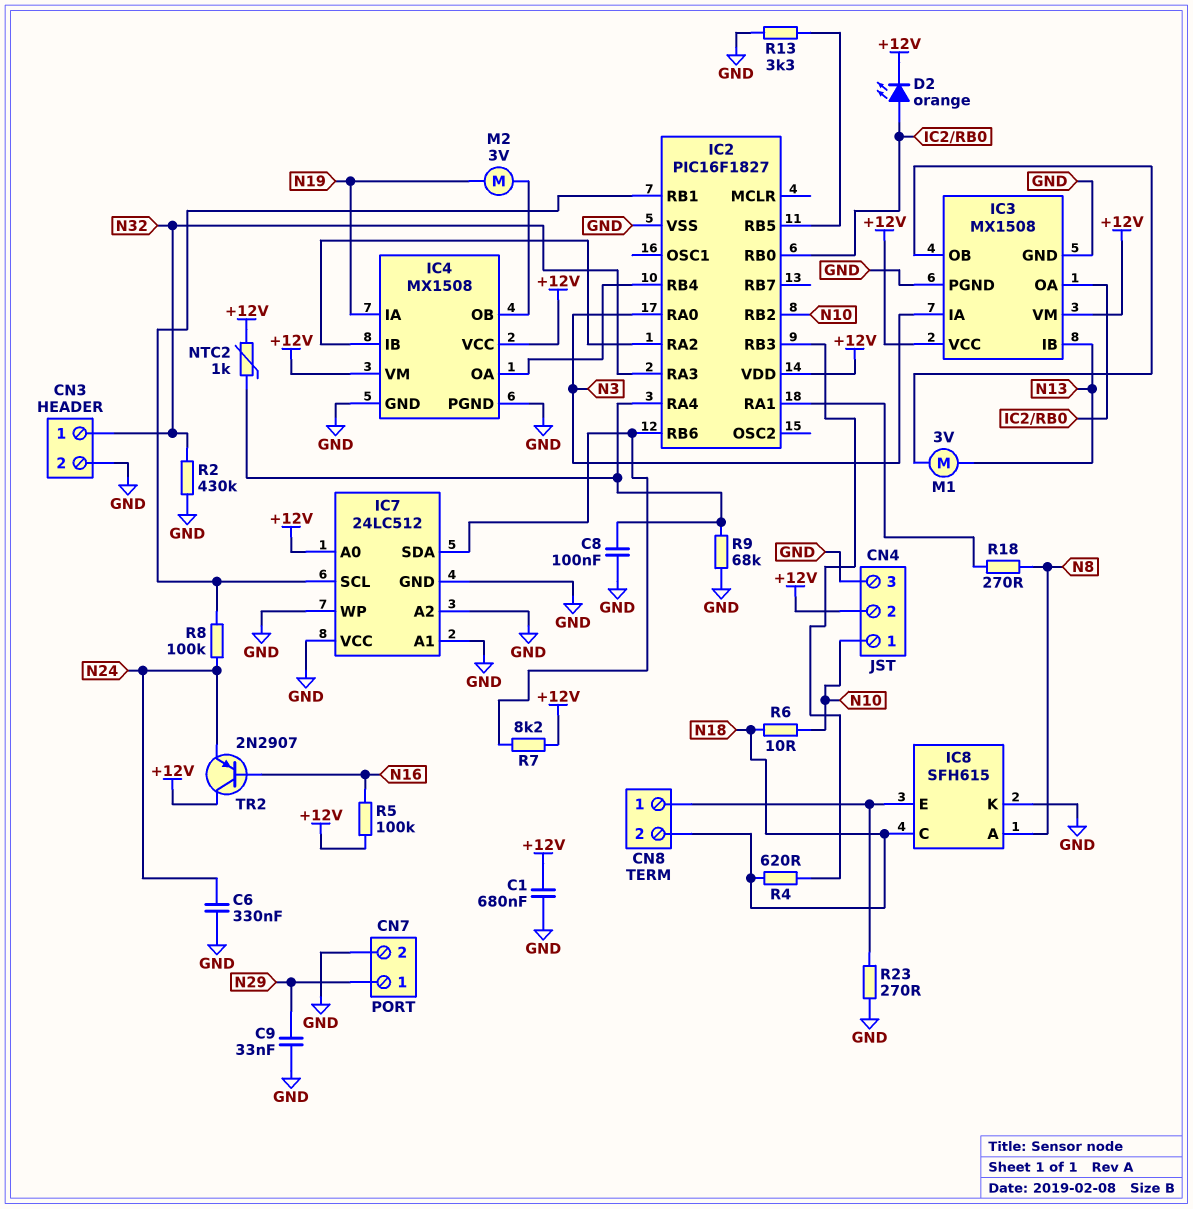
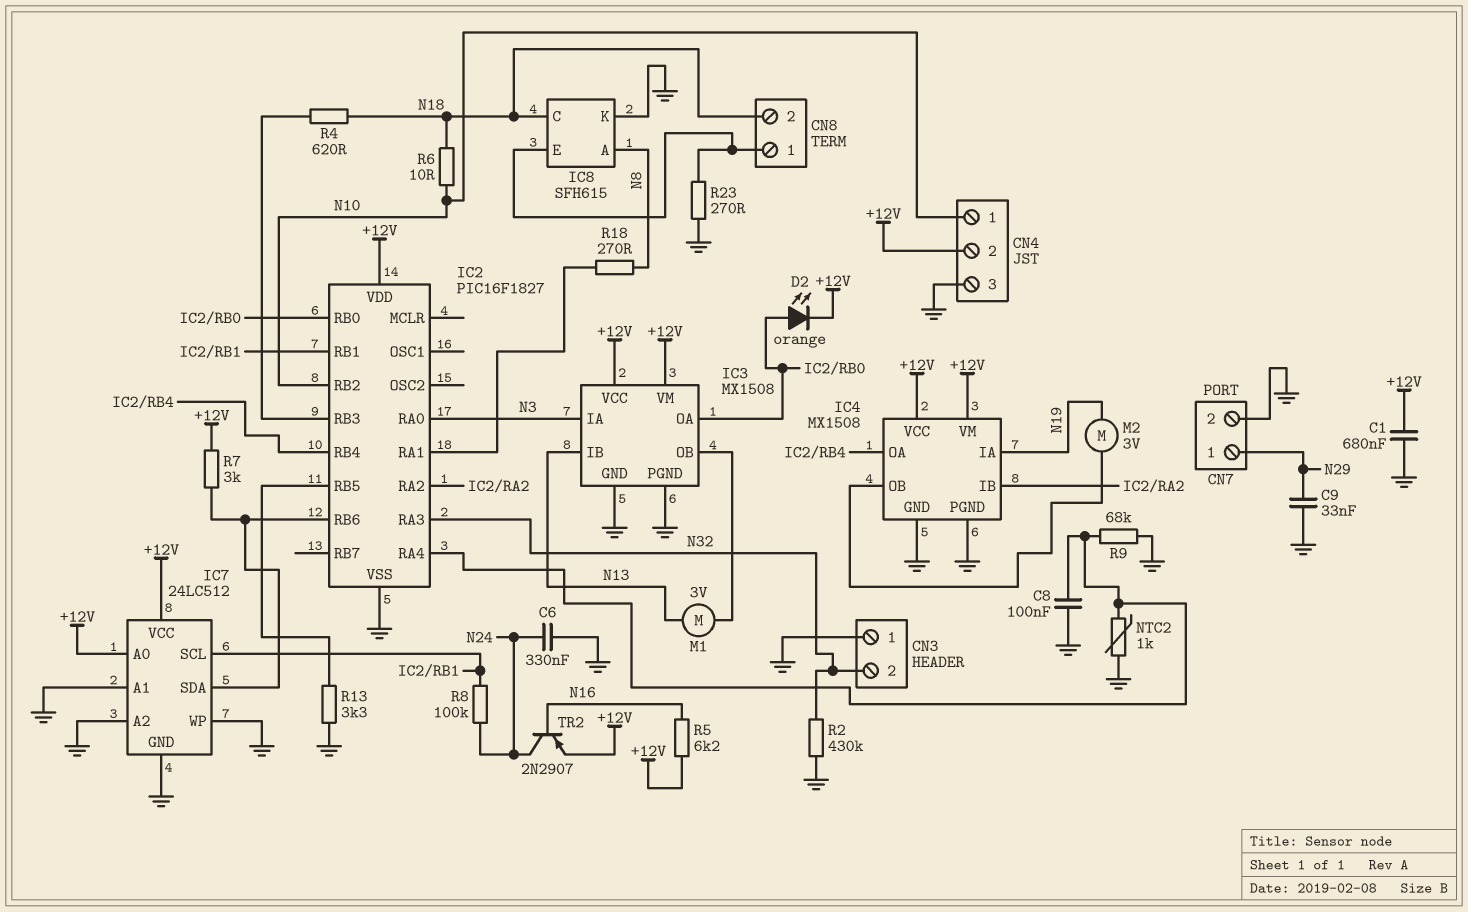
CN3 pin 1: N32 -> GND
CN3 pin 2: GND -> N32
IC7 pin VCC: GND -> +12V
NTC2: 1k (+12V, IC2/RA4) -> 1k (GND, IC2/RA4)
R5: 100k (+12V, N16) -> 6.2k (+12V, N16)
R7: 8.2k (+12V, IC2/RB6) -> 3k (+12V, IC2/RB6)
TR2: PNP 2N2907 (B N16, C +12V, E N24) -> PNP 2N2907 (B N16, C N24, E +12V)

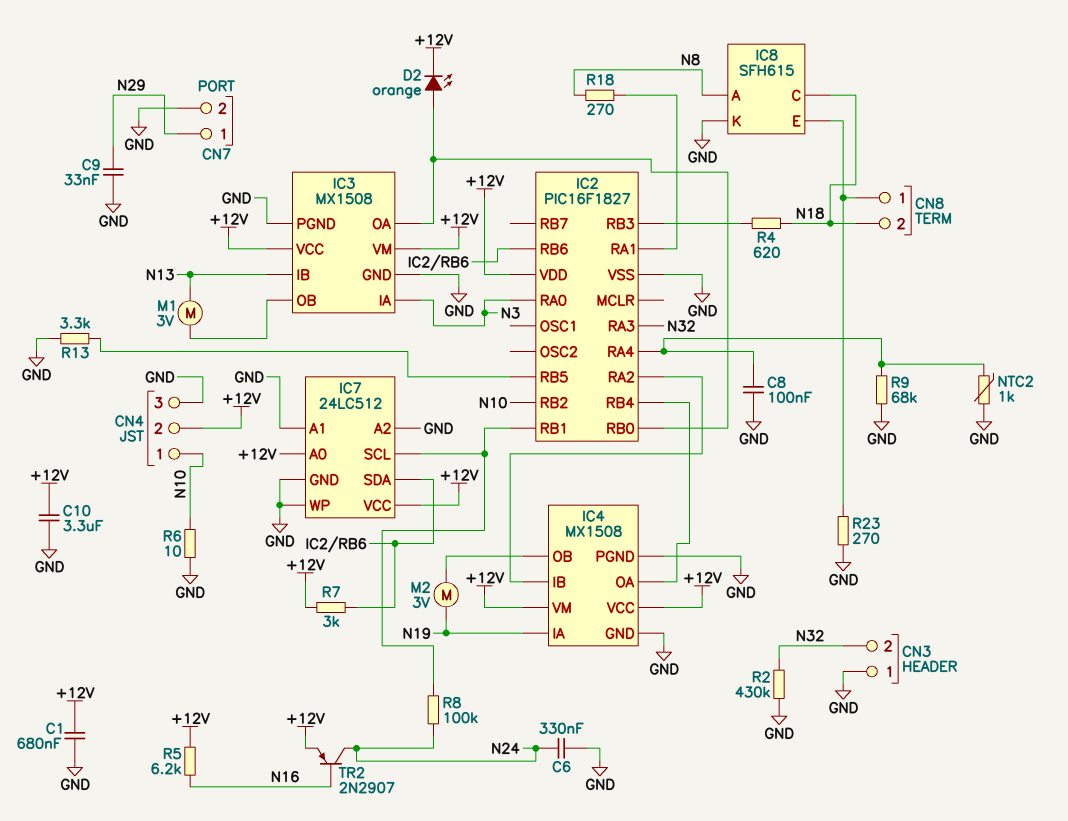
C10: none -> 3.3uF (+12V, GND)
R6: 10 (N10, N18) -> 10 (GND, N10)

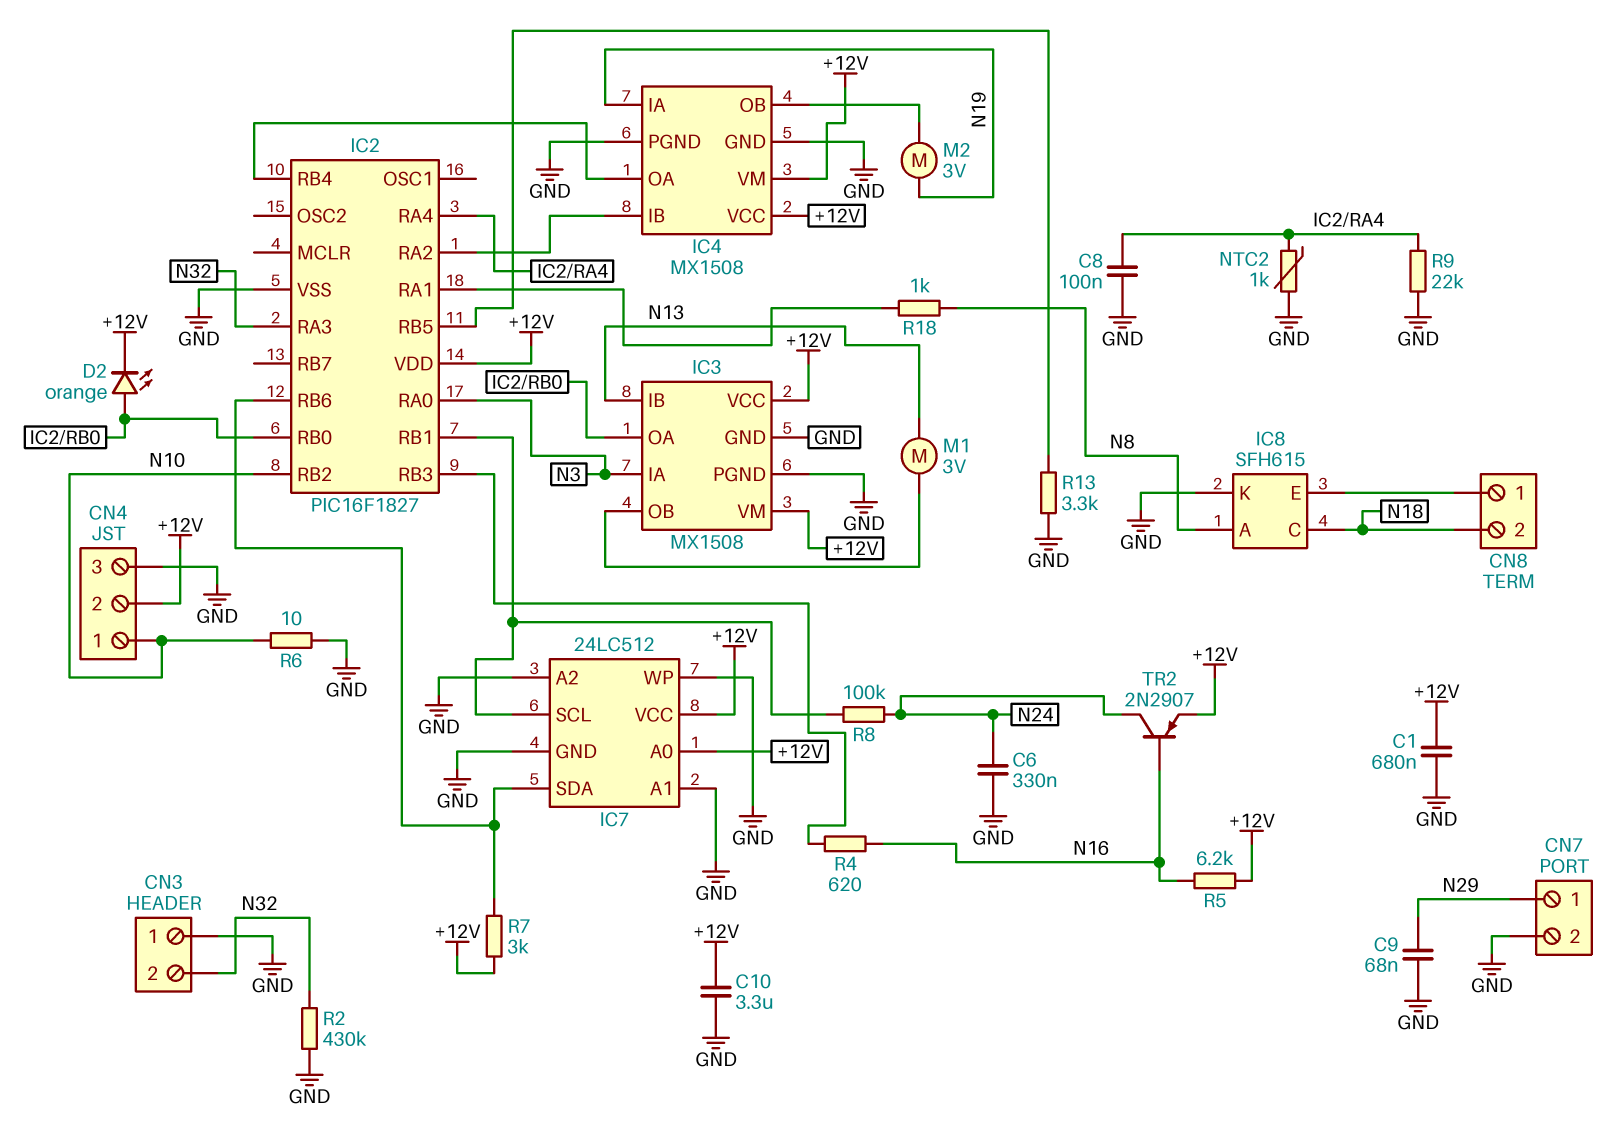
C9: 33nF (GND, N29) -> 68nF (GND, N29)
R4: 620 (IC2/RB3, N18) -> 620 (IC2/RB3, N16)
R9: 68k (GND, IC2/RA4) -> 22k (GND, IC2/RA4)
R18: 270 (IC2/RA1, N8) -> 1k (IC2/RA1, N8)
R23: 270 (CN8/1, GND) -> none

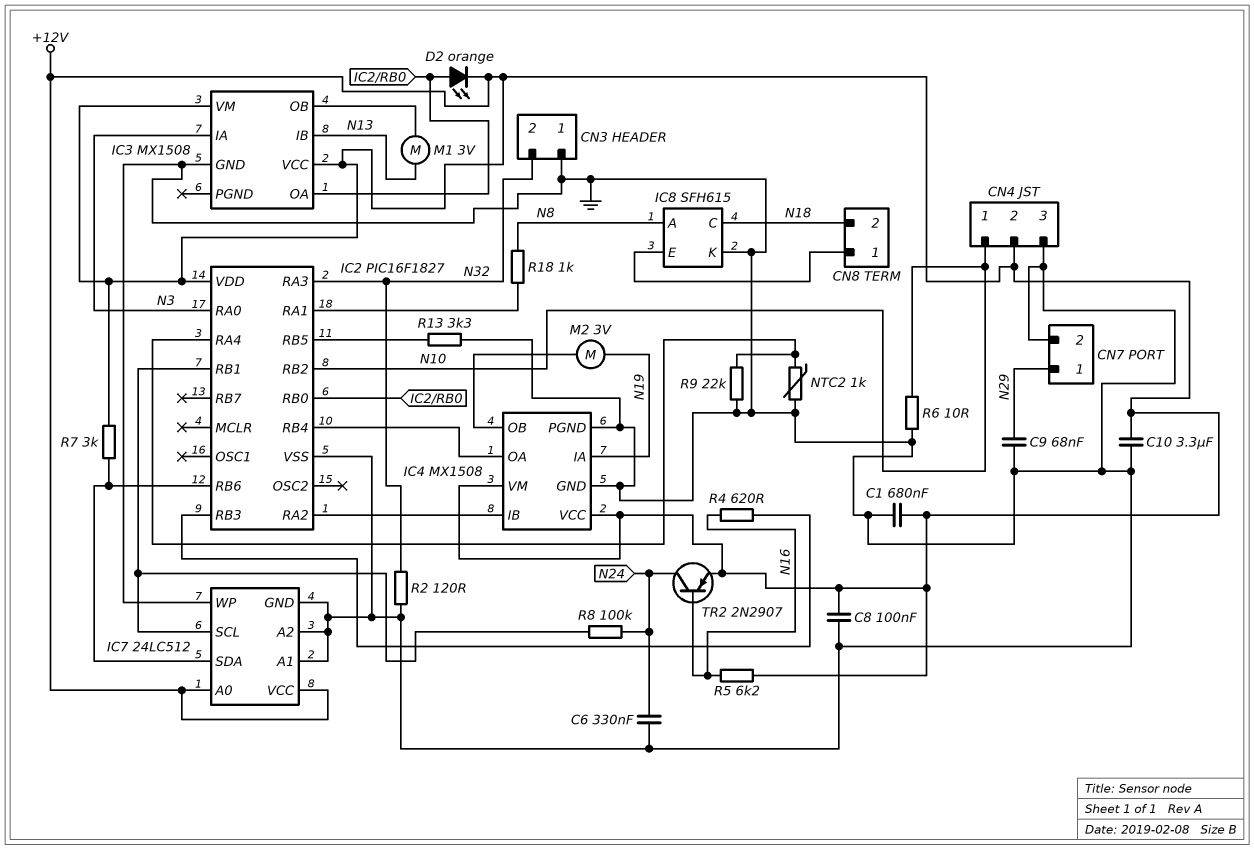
C8: 100nF (GND, IC2/RA4) -> 100nF (+12V, GND)
IC3 pin PGND: GND -> none
R2: 430k (GND, N32) -> 120 (GND, N32)

